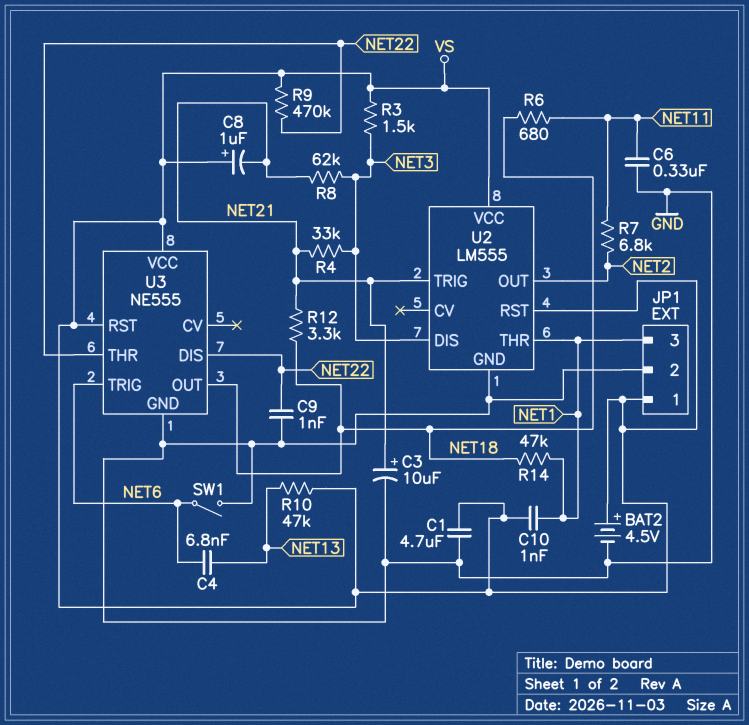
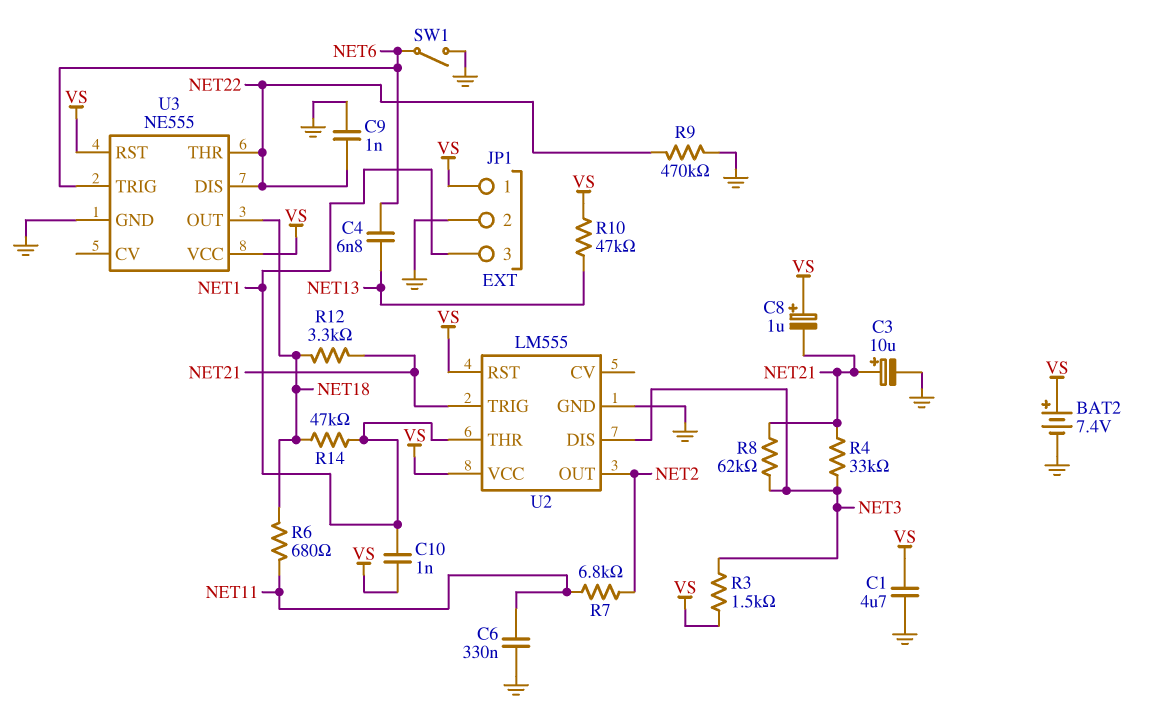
BAT2: 4.5V (plus VS, minus GND) -> 7.4V (plus VS, minus GND)
R9: 470k (NET22, VS) -> 470k (GND, NET22)

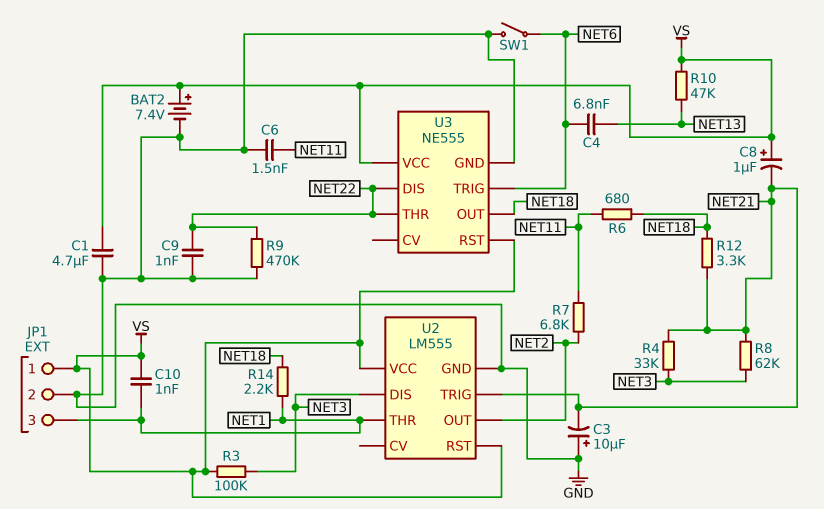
C3: 10uF (plus NET21, minus GND) -> 10uF (plus GND, minus NET21)
C6: 330nF (GND, NET11) -> 1.5nF (GND, NET11)
R3: 1.5k (NET3, VS) -> 100k (NET3, VS)
R14: 47k (NET1, NET18) -> 2.2k (NET1, NET18)

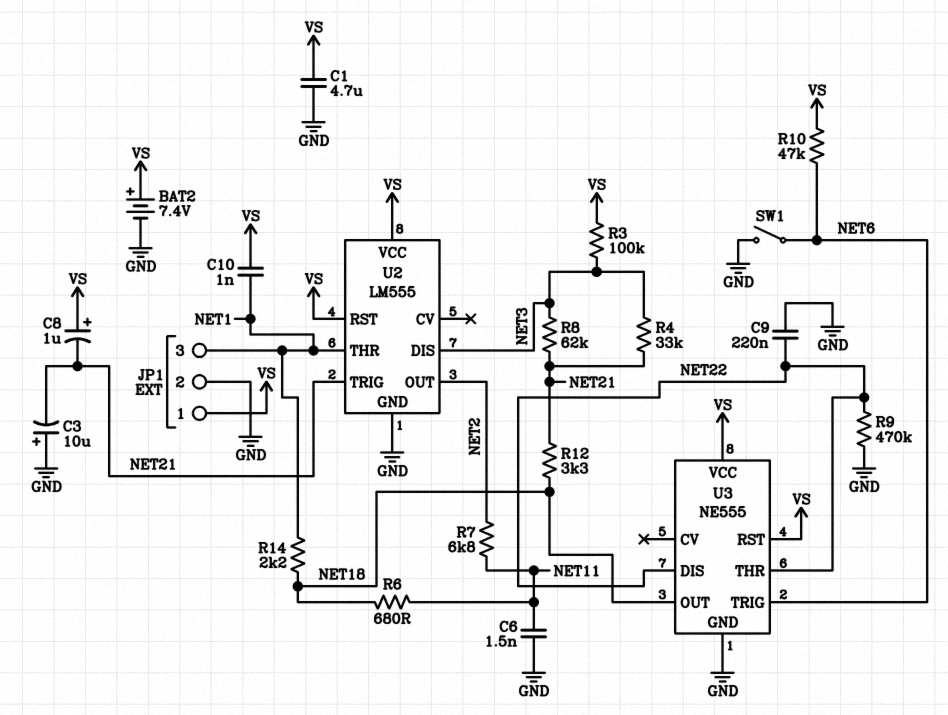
C4: 6.8nF (NET6, NET13) -> none
C9: 1nF (GND, NET22) -> 220nF (GND, NET22)
R10: 47k (NET13, VS) -> 47k (NET6, VS)

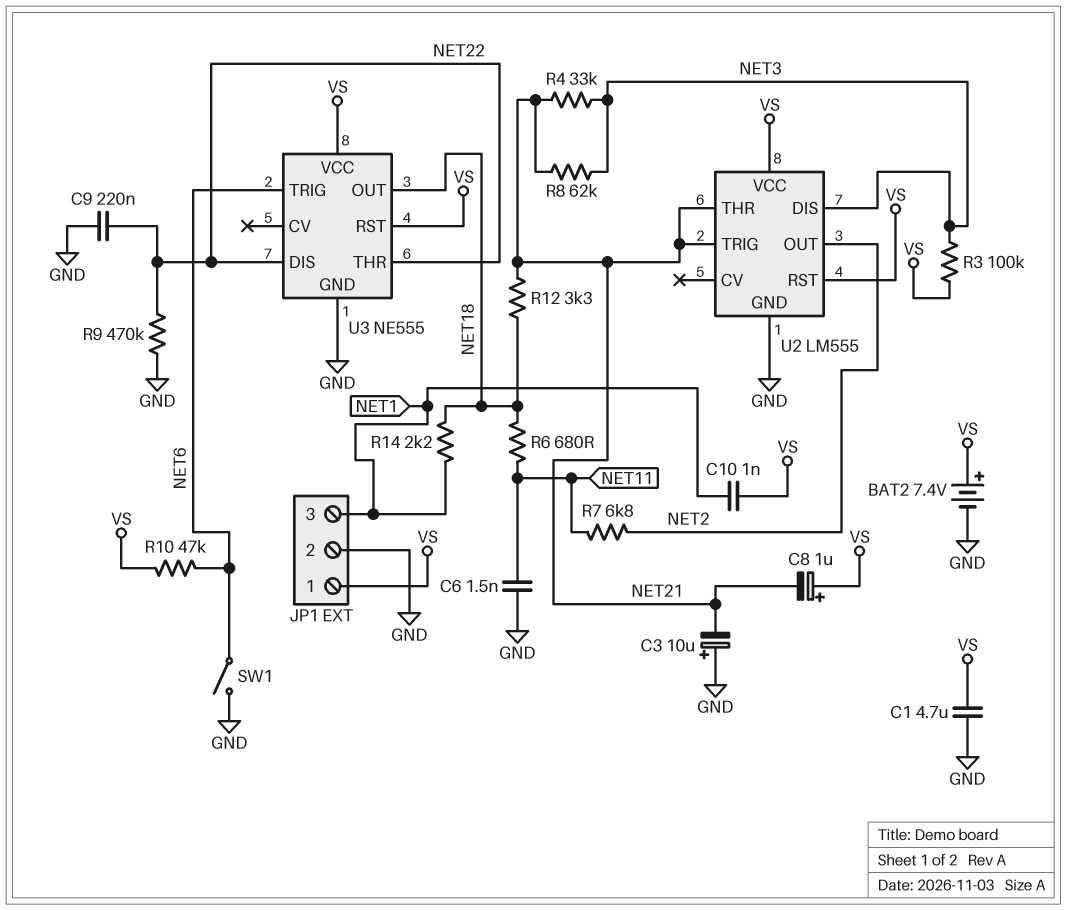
U2 pin THR: NET1 -> NET21

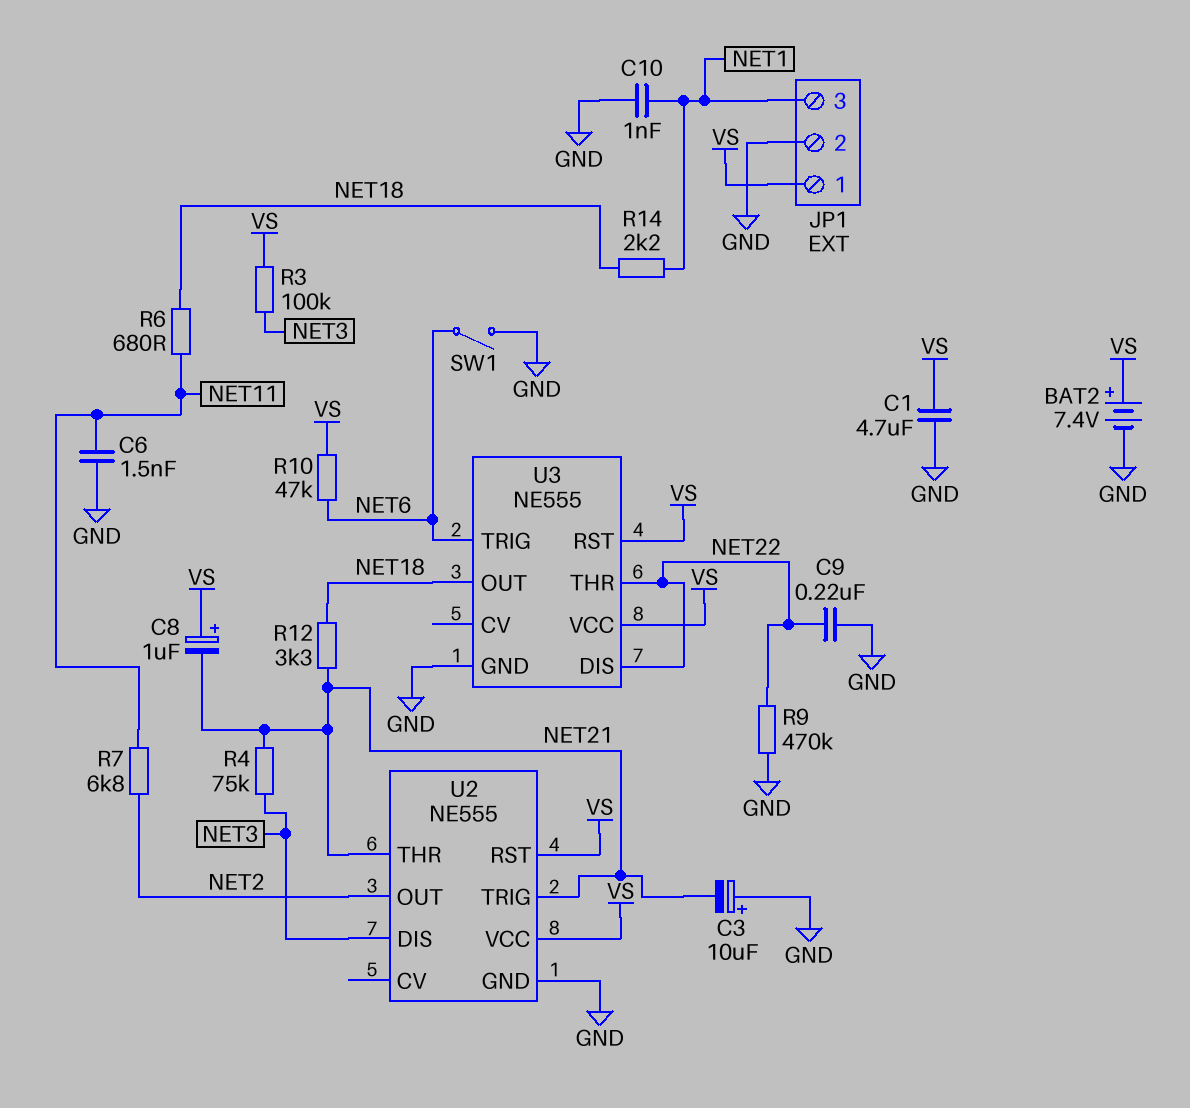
C10: 1nF (NET1, VS) -> 1nF (GND, NET1)
R4: 33k (NET3, NET21) -> 75k (NET3, NET21)
R8: 62k (NET3, NET21) -> none
U2: LM555 -> NE555

